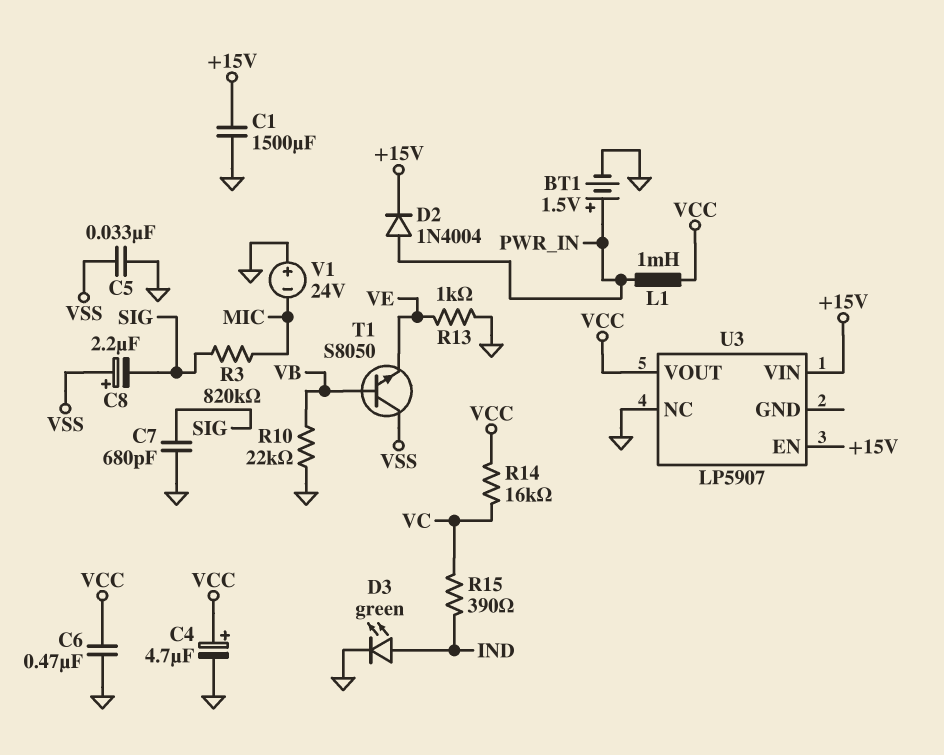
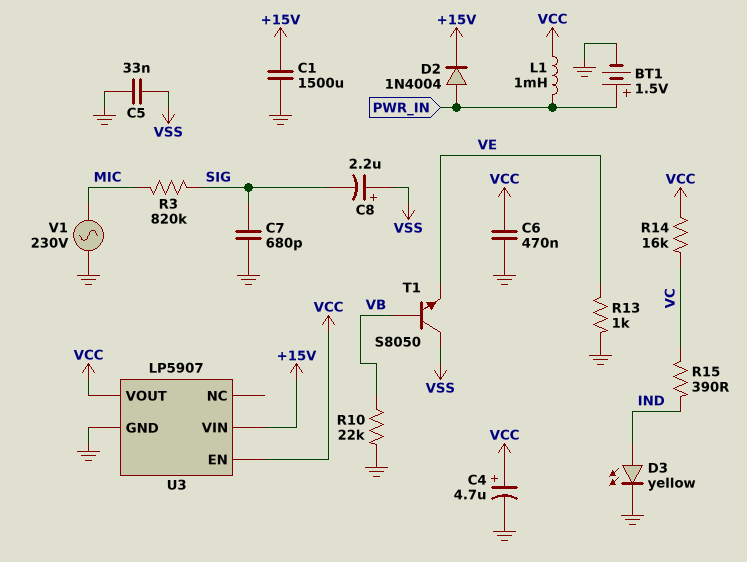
D3: LED green (A IND, K GND) -> LED yellow (A IND, K GND)
U3 pin EN: +15V -> VCC
U3 pin GND: none -> GND
U3 pin NC: GND -> none
V1: 24V (plus GND, minus MIC) -> AC 230V (GND, MIC)

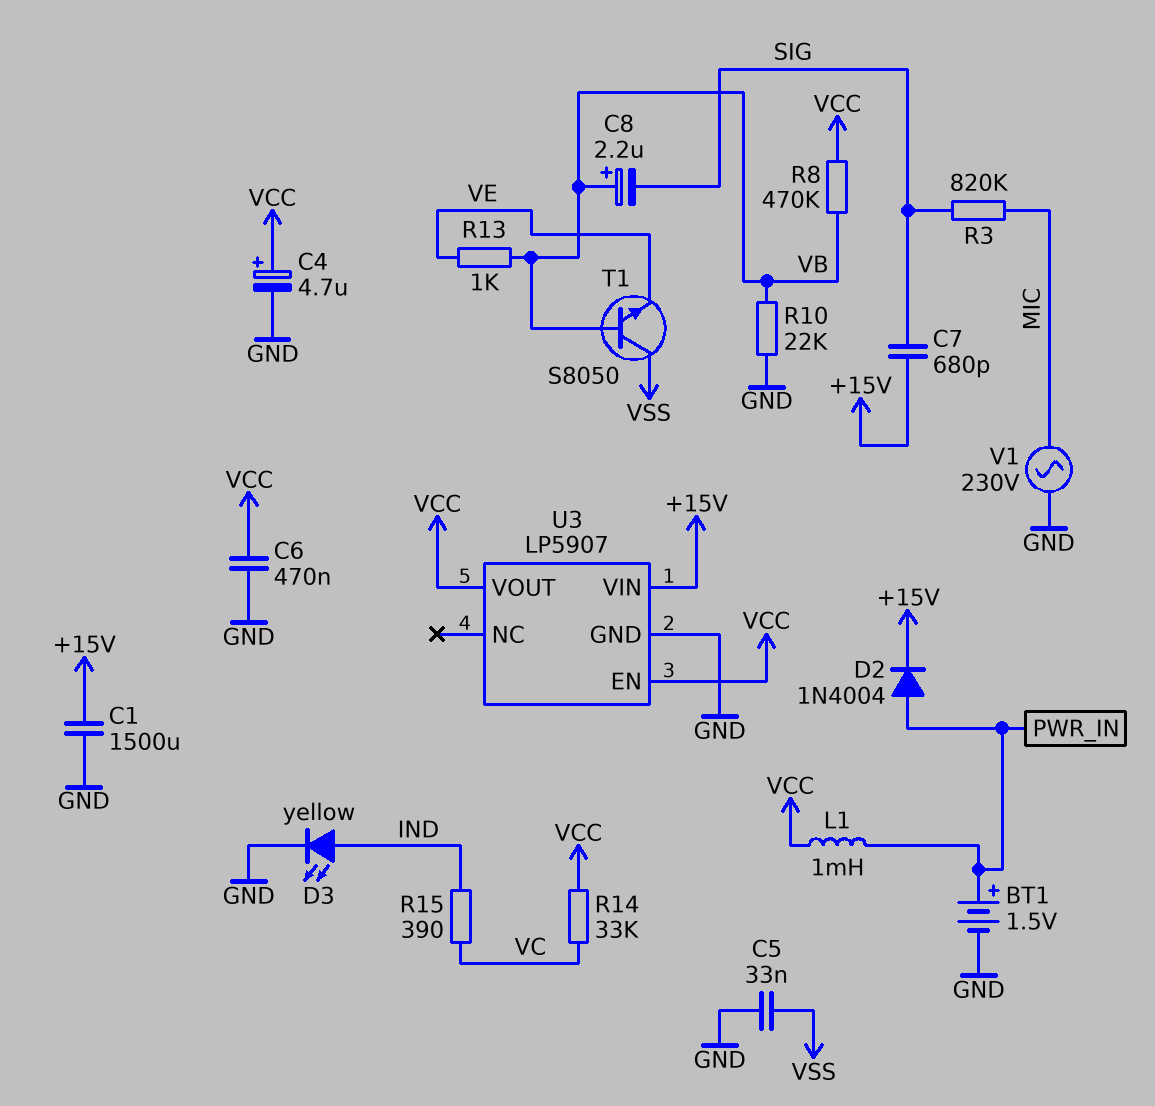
C7: 680pF (GND, SIG) -> 680pF (+15V, SIG)
C8: 2.2uF (plus VSS, minus SIG) -> 2.2uF (plus VB, minus SIG)
R8: none -> 470k (VB, VCC)
R13: 1k (GND, VE) -> 1k (VB, VE)
R14: 16k (VC, VCC) -> 33k (VC, VCC)

